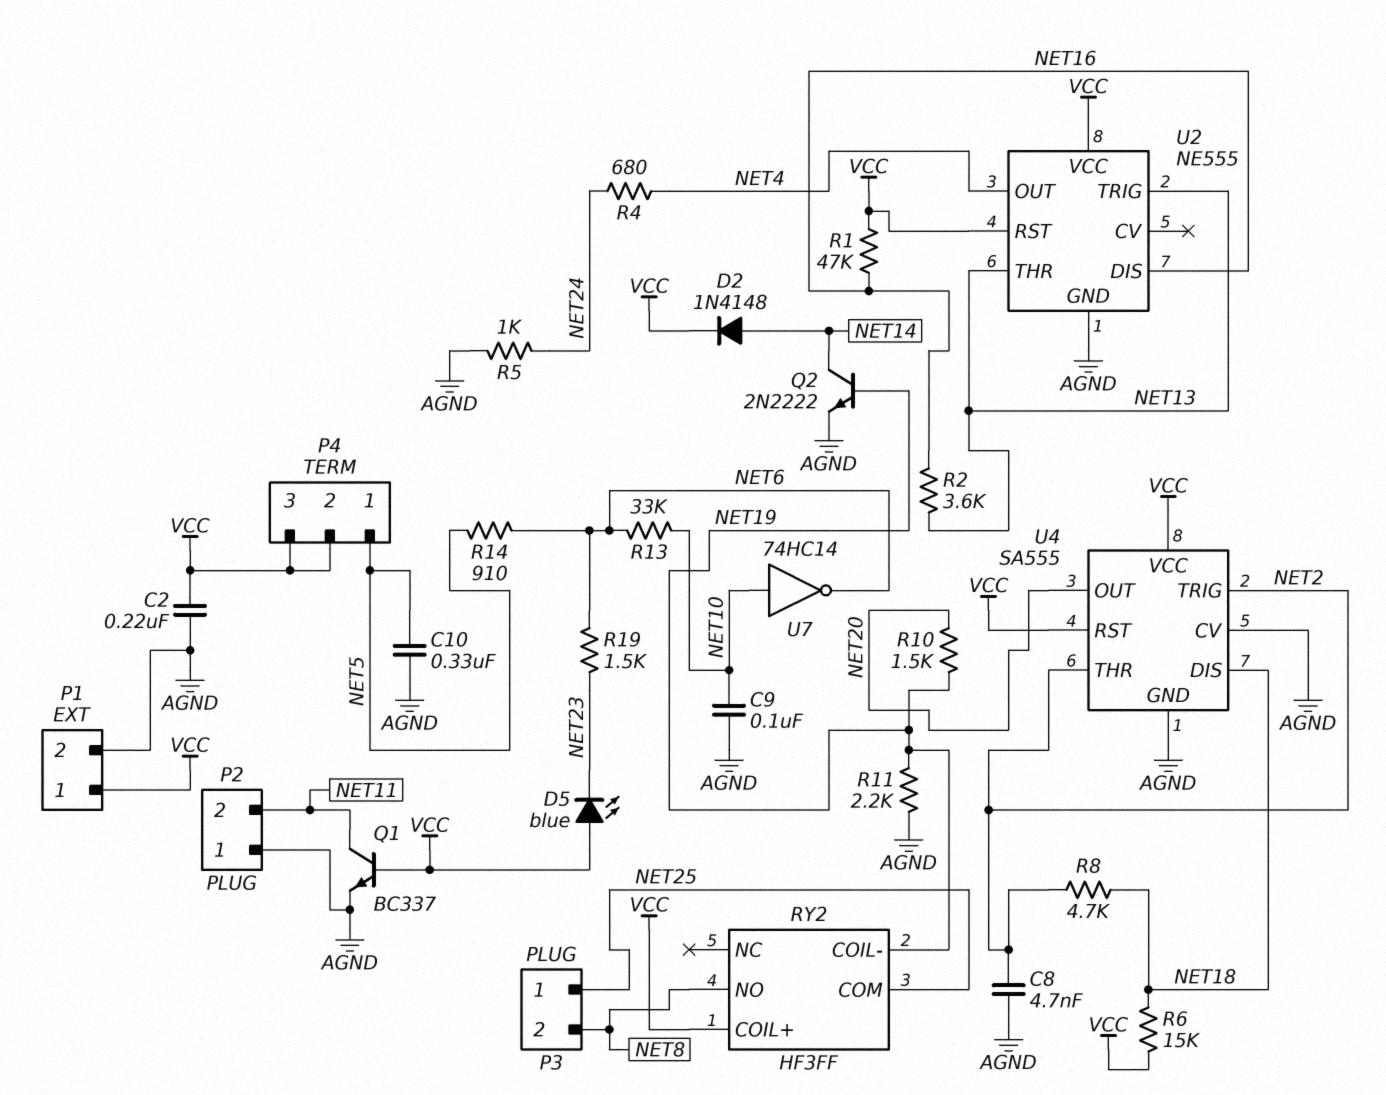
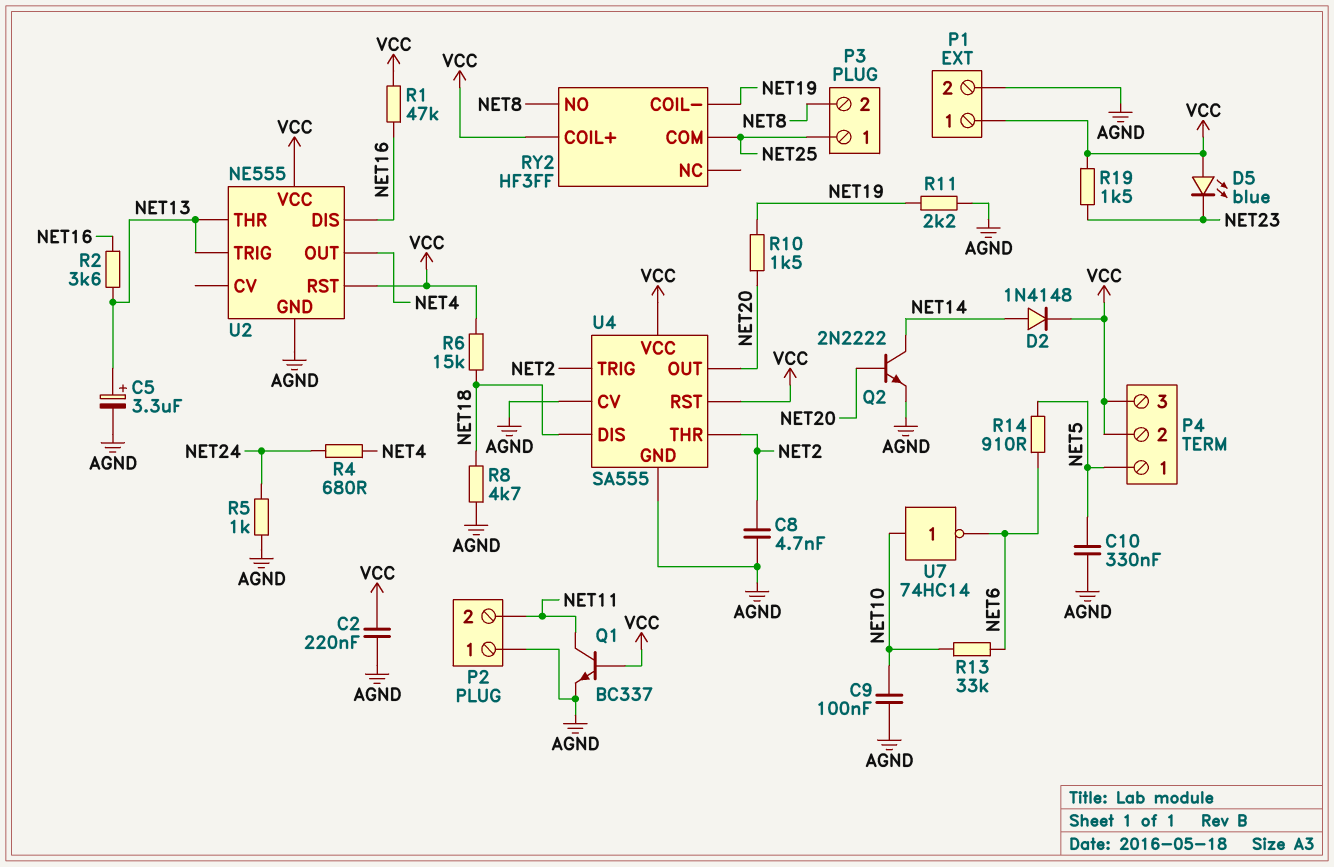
C5: none -> 3.3uF (plus NET13, minus AGND)
Q2: NPN 2N2222 (B NET19, C NET14, E AGND) -> NPN 2N2222 (B NET20, C NET14, E AGND)
R8: 4.7k (NET2, NET18) -> 4.7k (AGND, NET18)
R19: 1.5k (NET6, NET23) -> 1.5k (NET23, VCC)

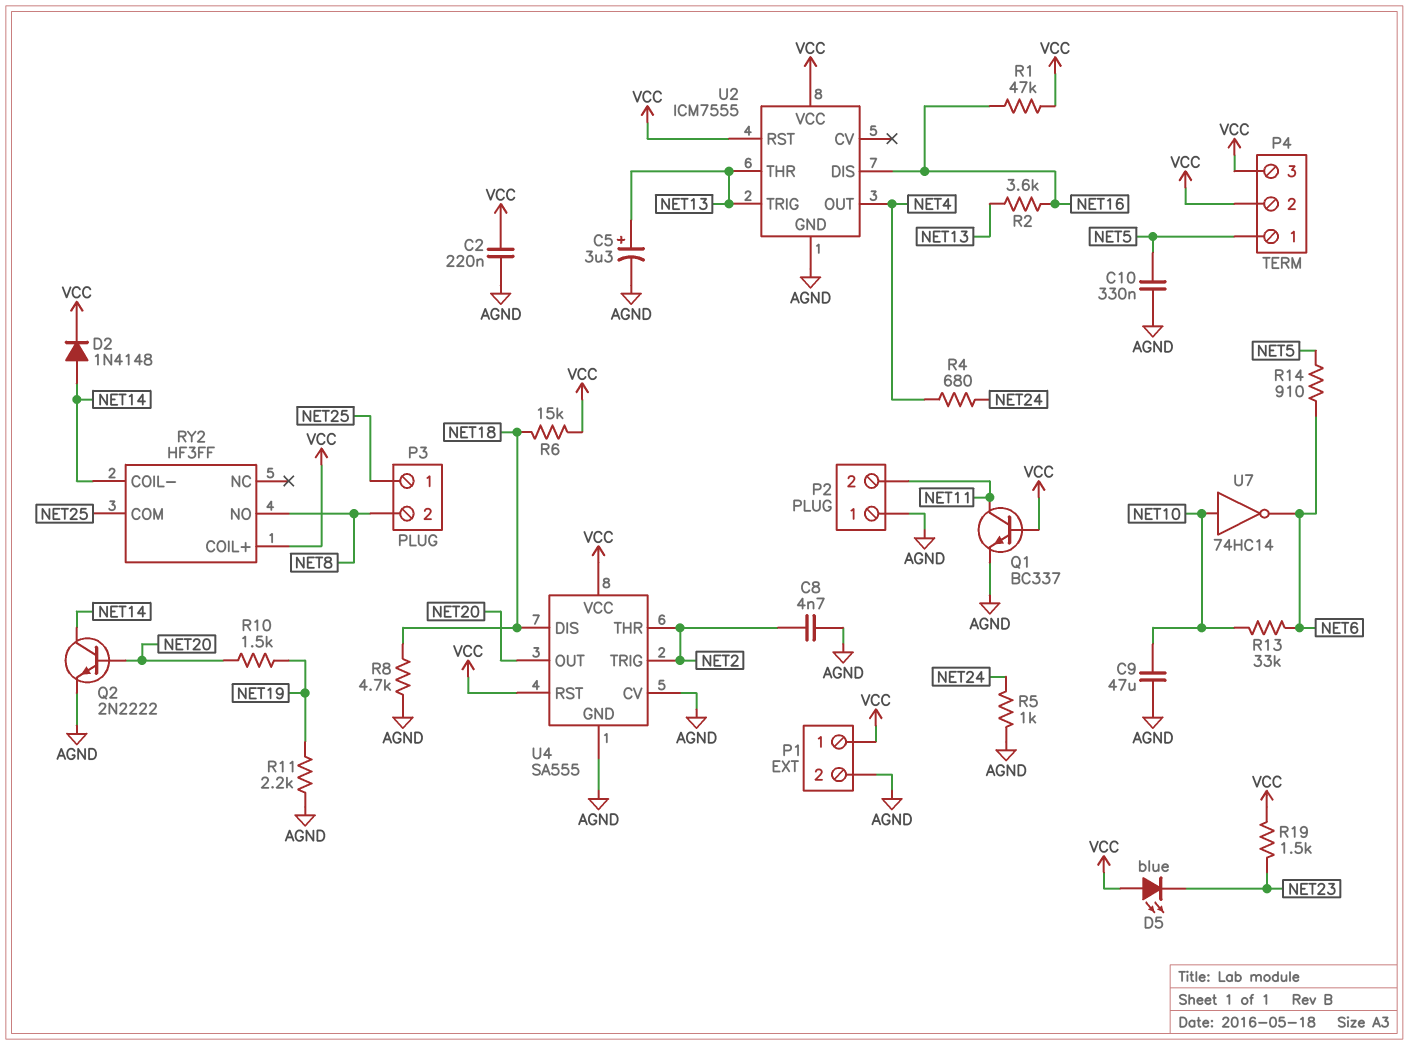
C9: 100nF (AGND, NET10) -> 47uF (AGND, NET10)
RY2 pin COIL-: NET19 -> NET14
U2: NE555 -> ICM7555

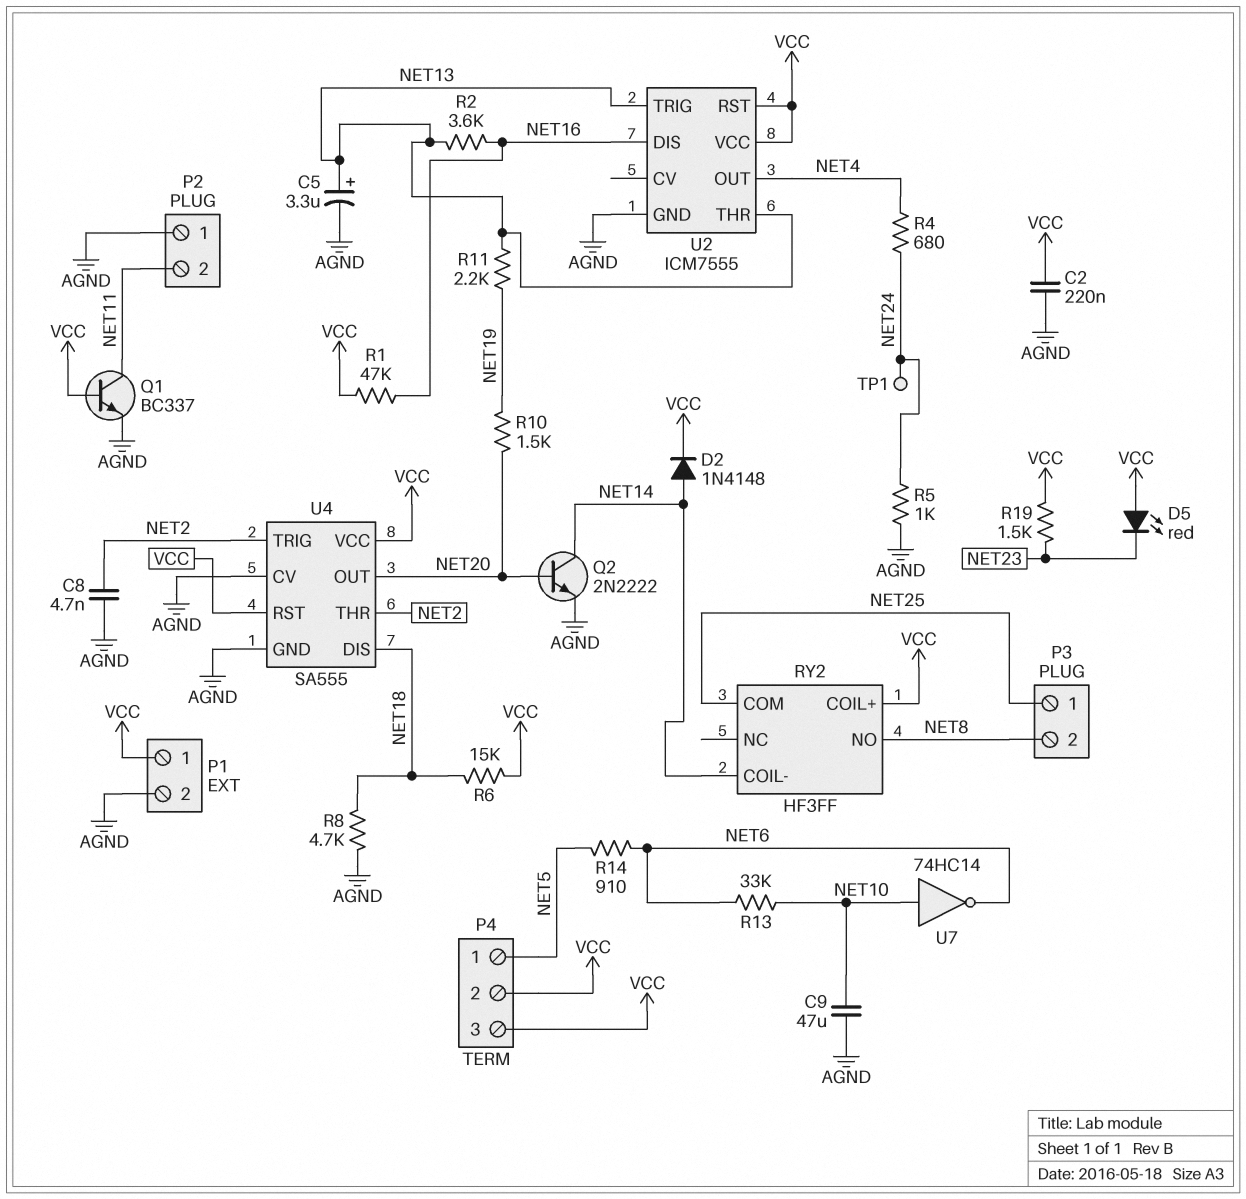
C10: 330nF (AGND, NET5) -> none
D5: LED blue (A VCC, K NET23) -> LED red (A VCC, K NET23)
R11: 2.2k (AGND, NET19) -> 2.2k (NET13, NET19)
TP1: none -> test point (NET24)

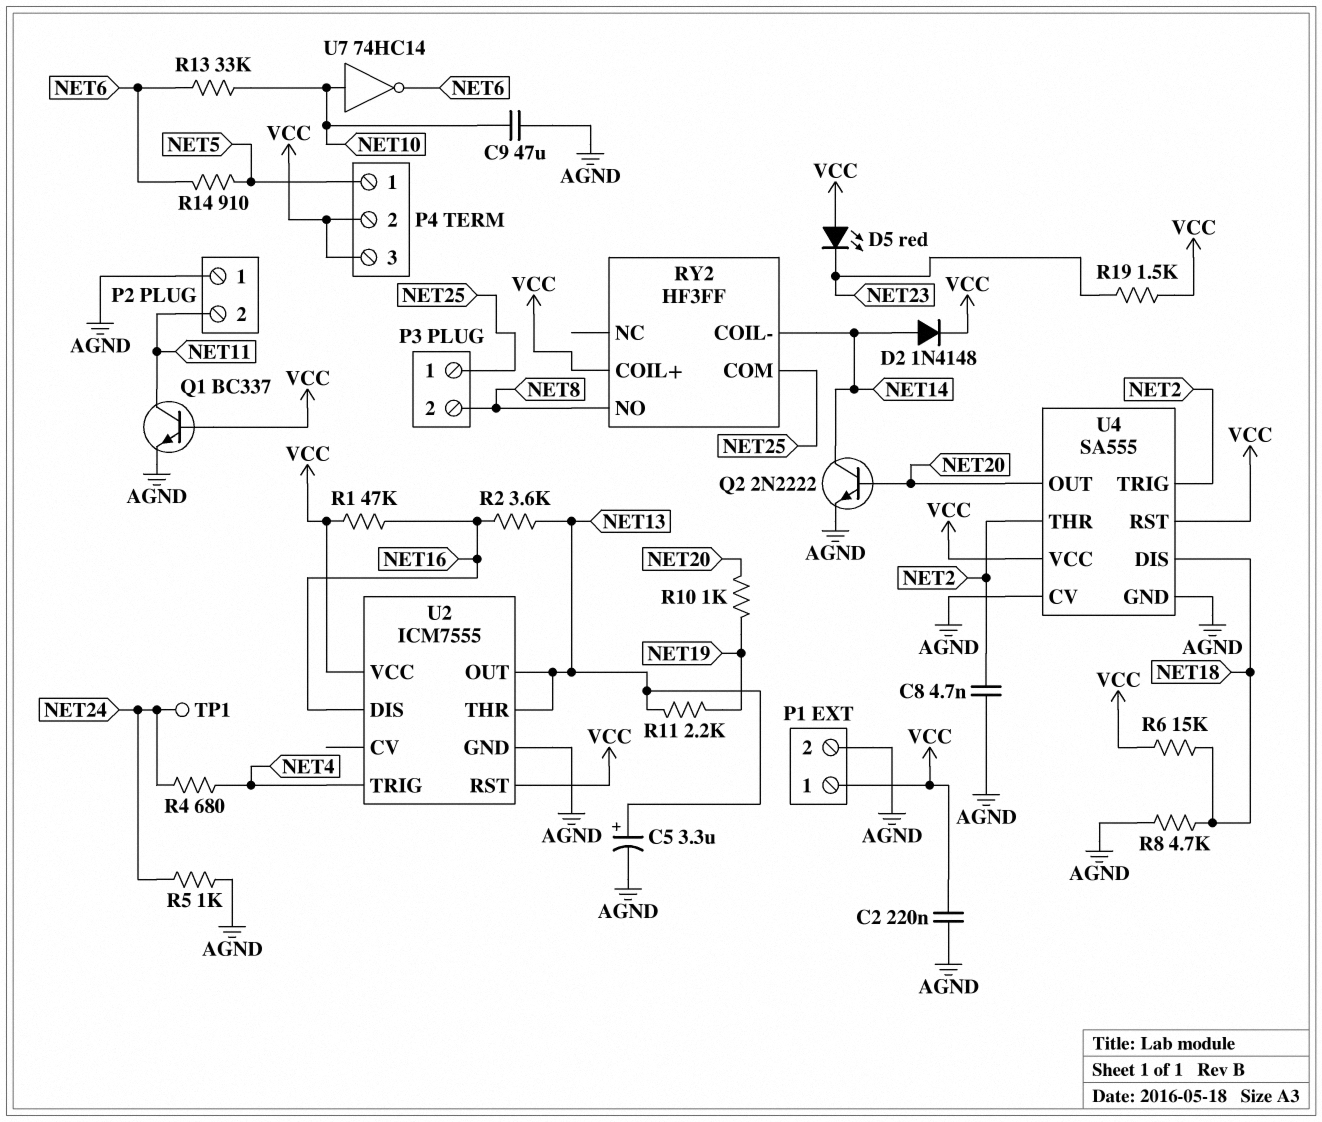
R10: 1.5k (NET19, NET20) -> 1k (NET19, NET20)
U2 pin OUT: NET4 -> NET13
U2 pin TRIG: NET13 -> NET4

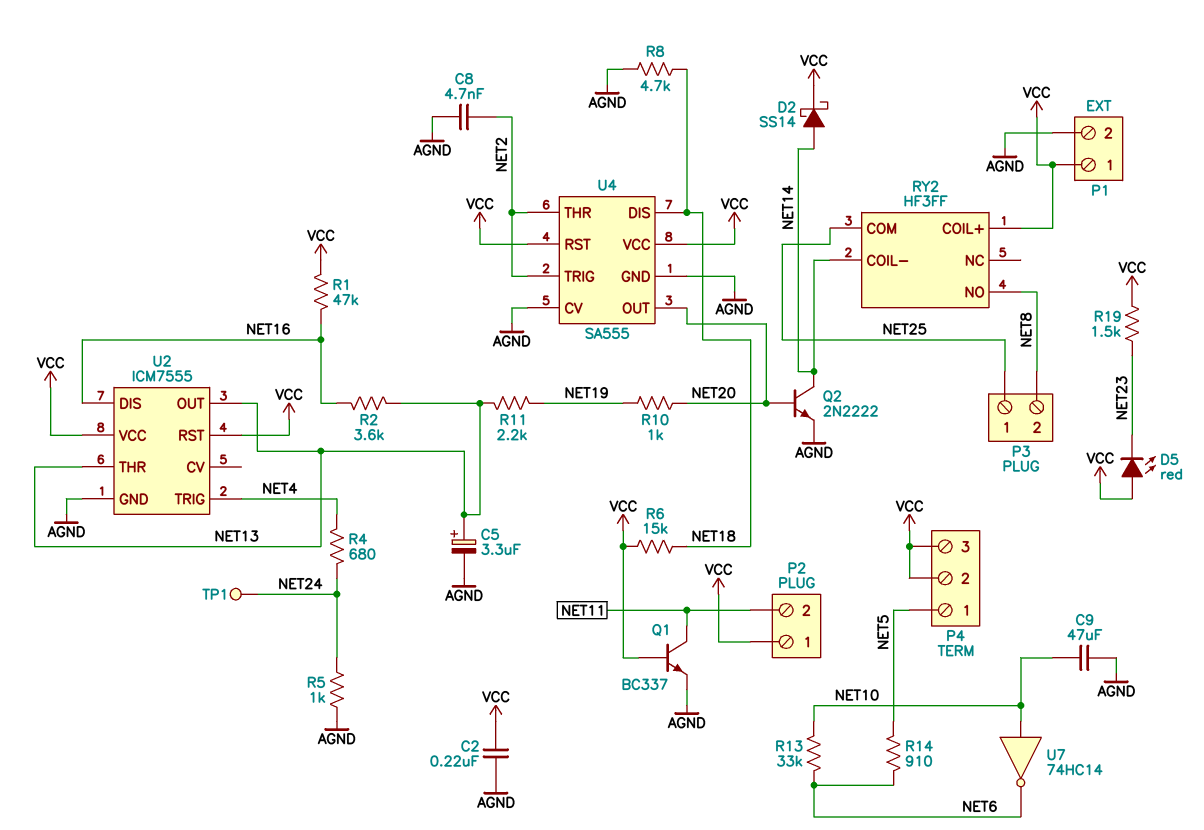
D2: diode 1N4148 (A NET14, K VCC) -> schottky SS14 (A NET14, K VCC)
P2 pin 1: AGND -> VCC

